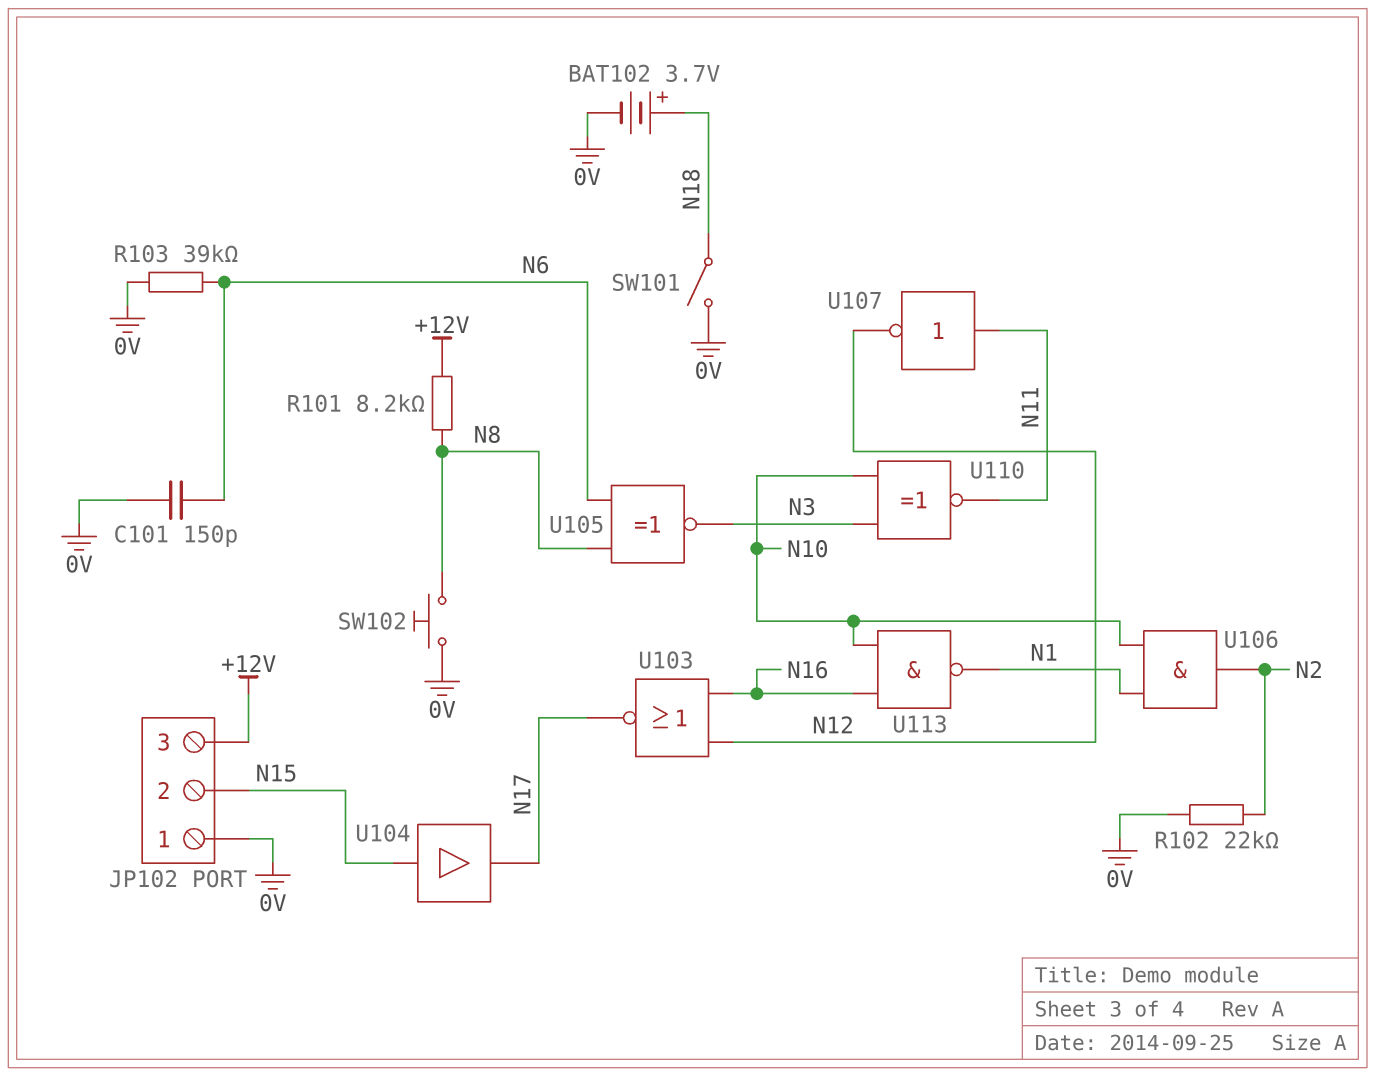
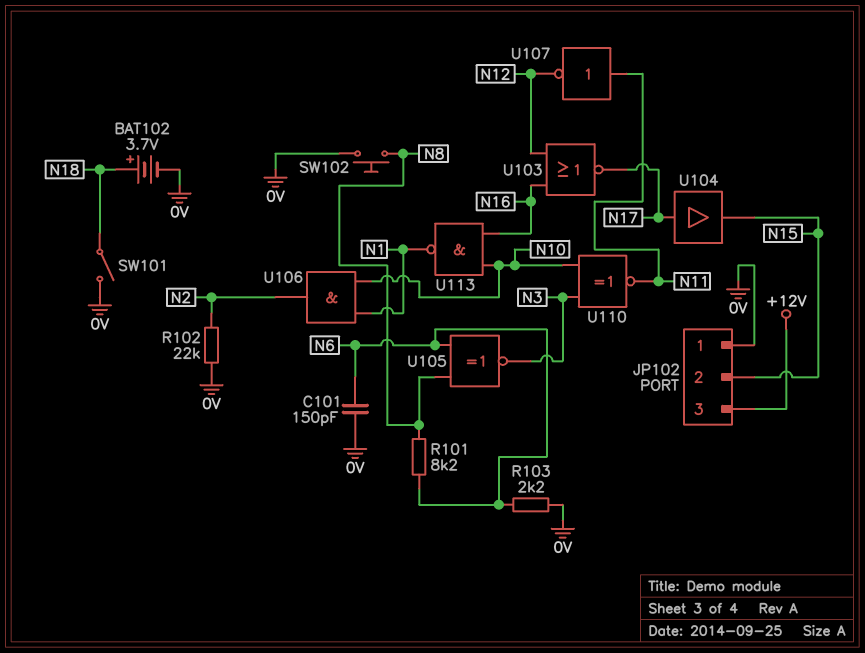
R101: 8.2k (+12V, N8) -> 8.2k (N6, N8)
R103: 39k (0V, N6) -> 2.2k (0V, N6)
U104: buffer (in N15, out N17) -> buffer (in N17, out N15)

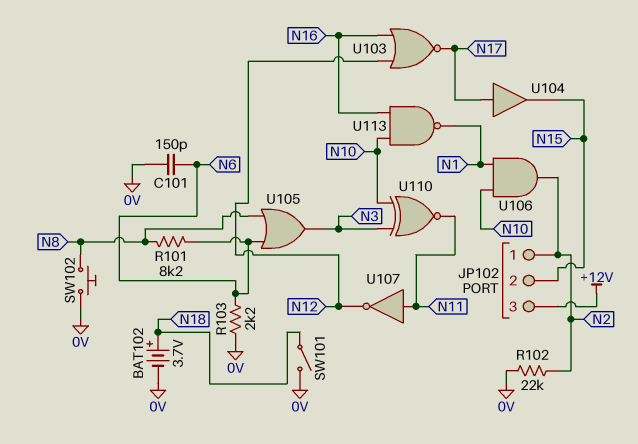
JP102 pin 1: 0V -> N2
U105: XNOR (in N6, in N8, out N3) -> OR (in N6, in N8, out N3)

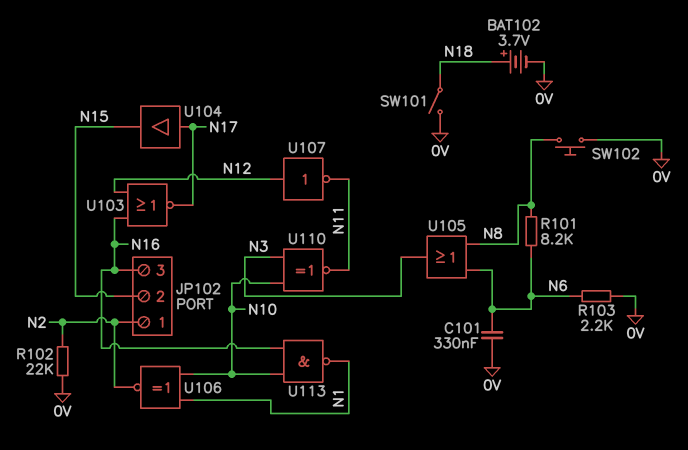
C101: 150pF (0V, N6) -> 330nF (0V, N6)
JP102 pin 3: +12V -> N16
U106: AND (in N1, in N10, out N2) -> XNOR (in N1, in N10, out N2)
U107: NOT (in N11, out N12) -> NOT (in N12, out N11)

